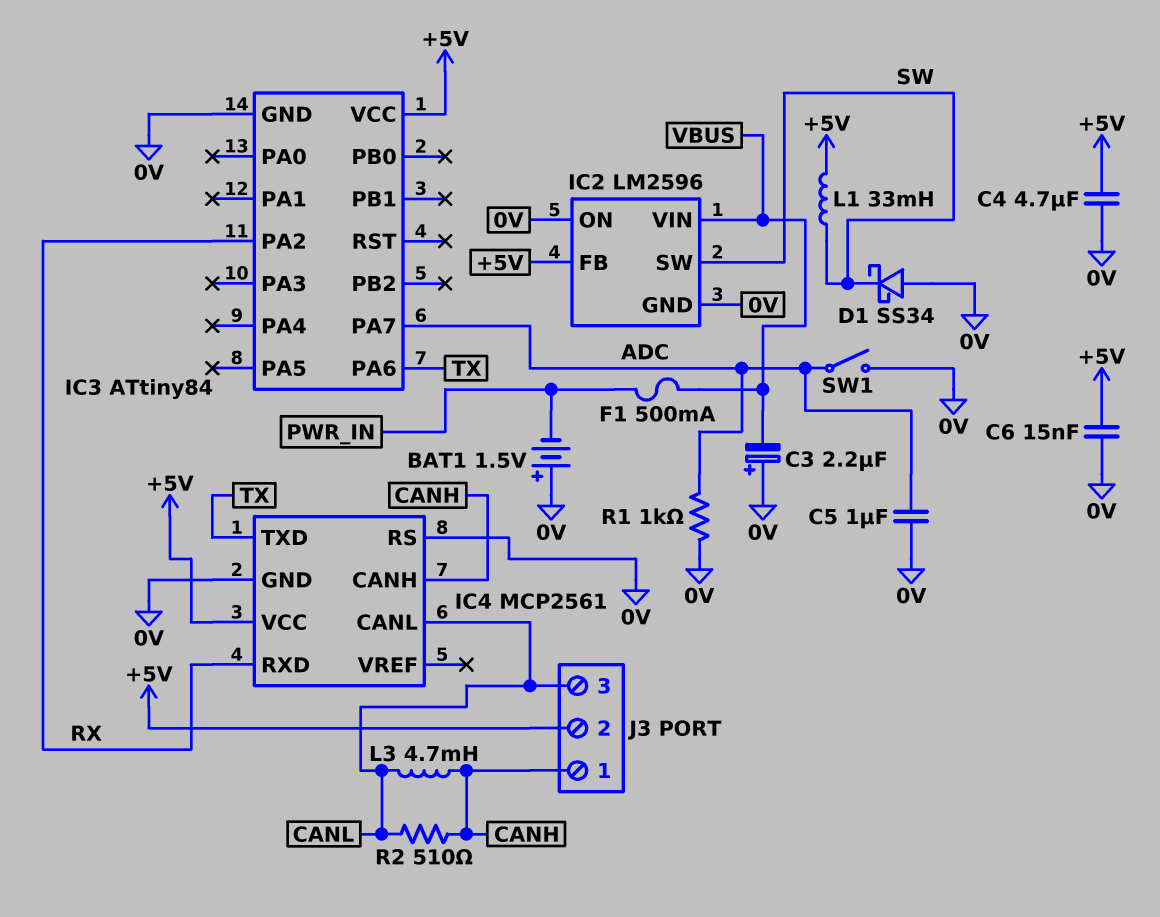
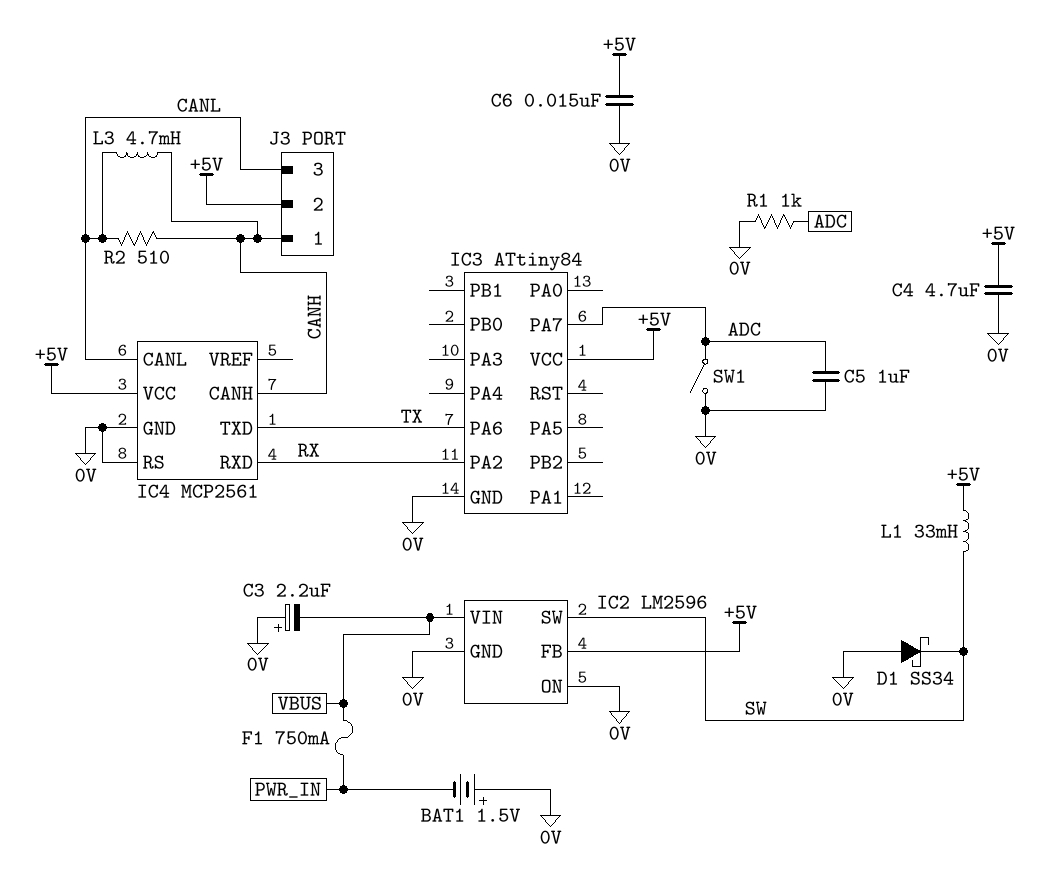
F1: 500mA (PWR_IN, VBUS) -> 750mA (PWR_IN, VBUS)

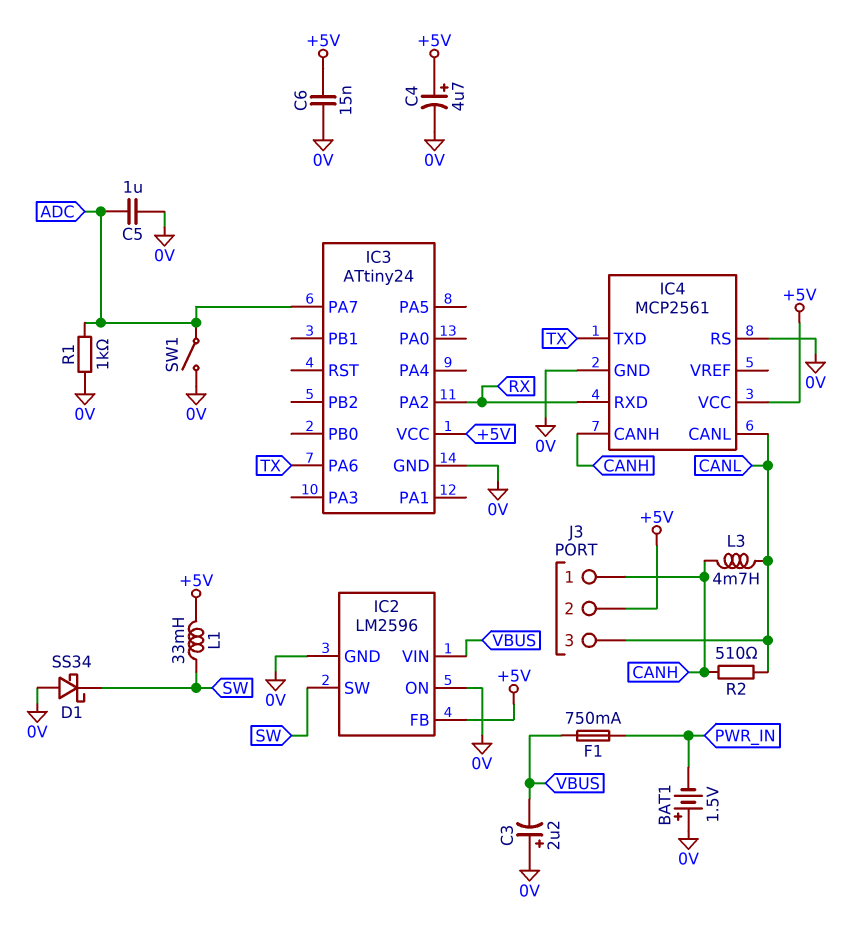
C4: 4.7uF (+5V, 0V) -> 4.7uF (plus +5V, minus 0V)
IC3: ATtiny84 -> ATtiny24

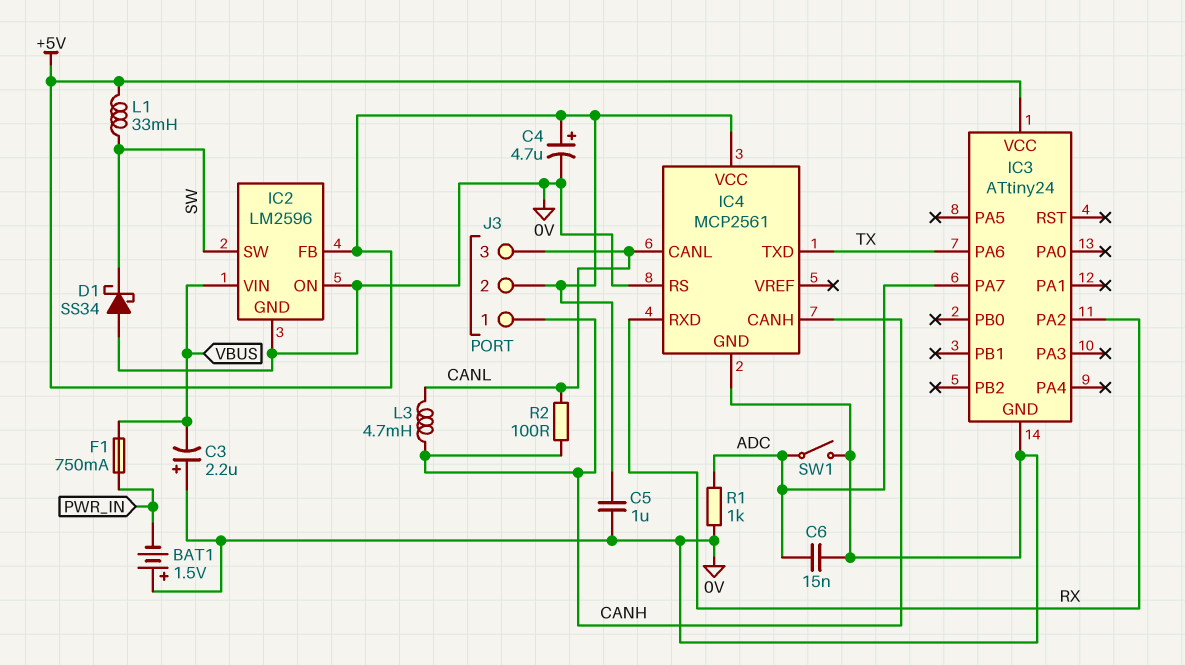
C5: 1uF (0V, ADC) -> 1uF (+5V, 0V)
C6: 15nF (+5V, 0V) -> 15nF (0V, ADC)
R2: 510 (CANH, CANL) -> 100 (CANH, CANL)

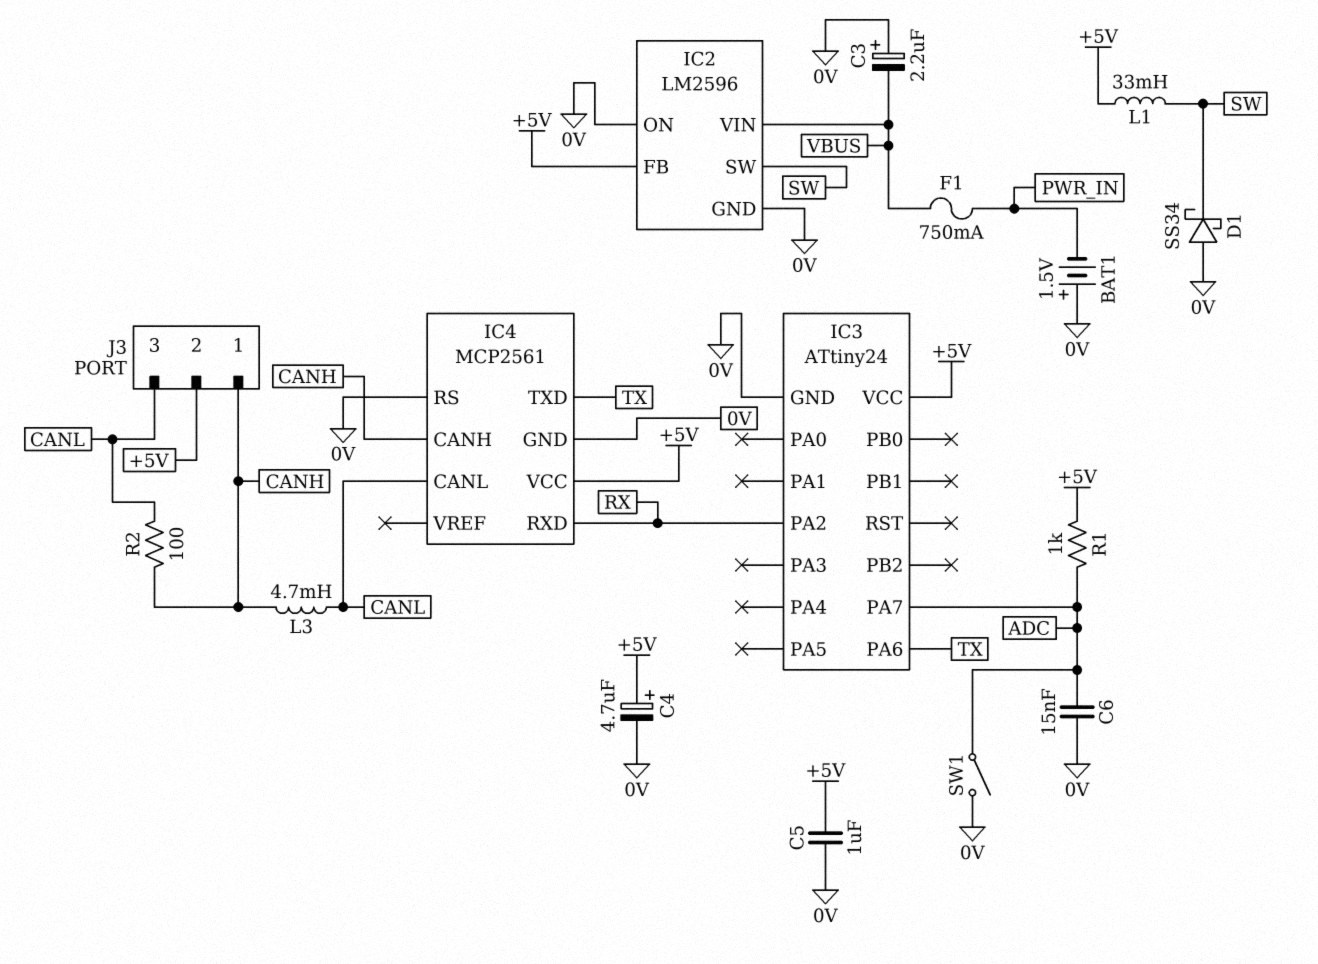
R1: 1k (0V, ADC) -> 1k (+5V, ADC)

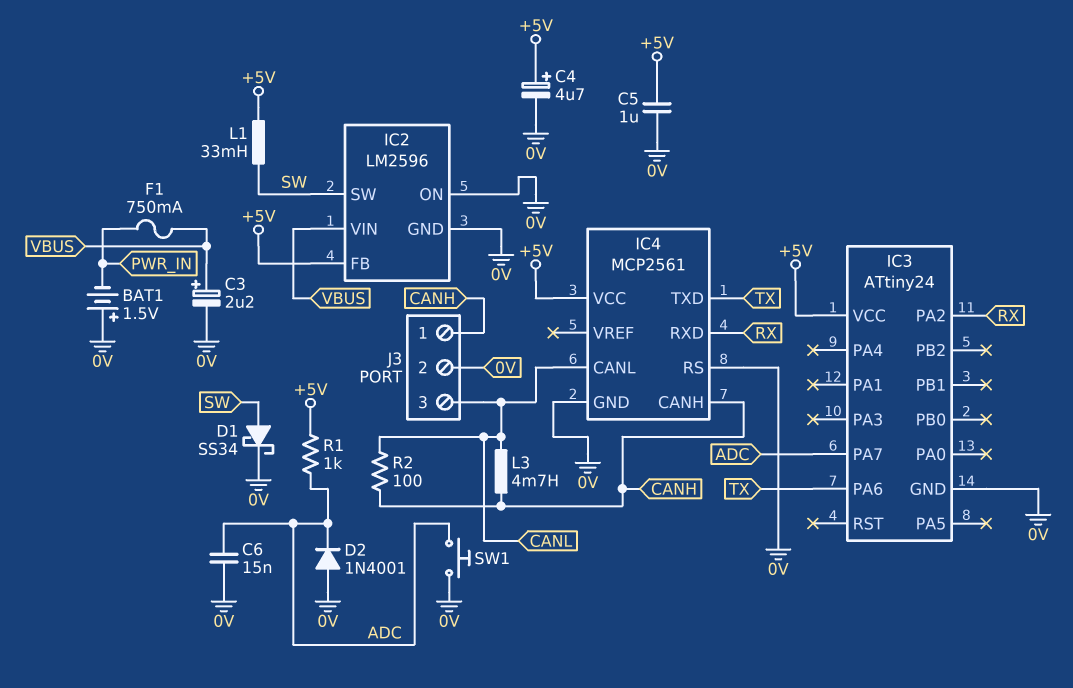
C3: 2.2uF (plus 0V, minus VBUS) -> 2.2uF (plus VBUS, minus 0V)
D1: schottky SS34 (A 0V, K SW) -> schottky SS34 (A SW, K 0V)
D2: none -> diode 1N4001 (A 0V, K ADC)
J3 pin 2: +5V -> 0V
SW1: switch (0V, ADC) -> button (0V, ADC)

